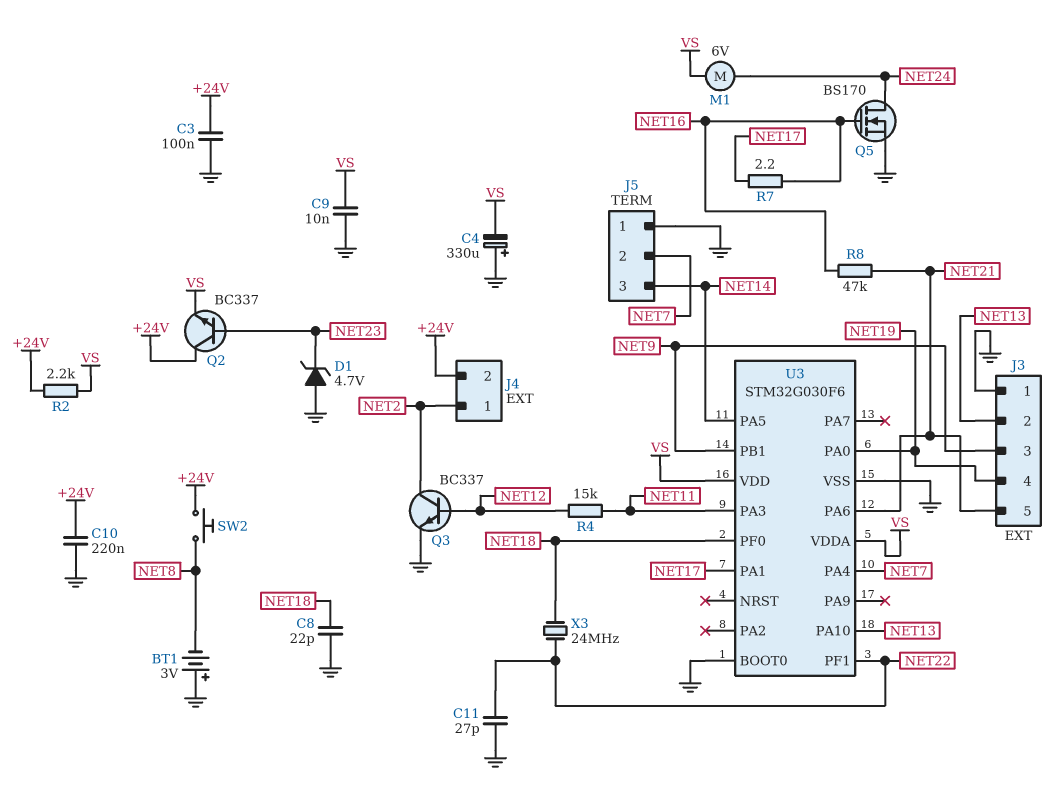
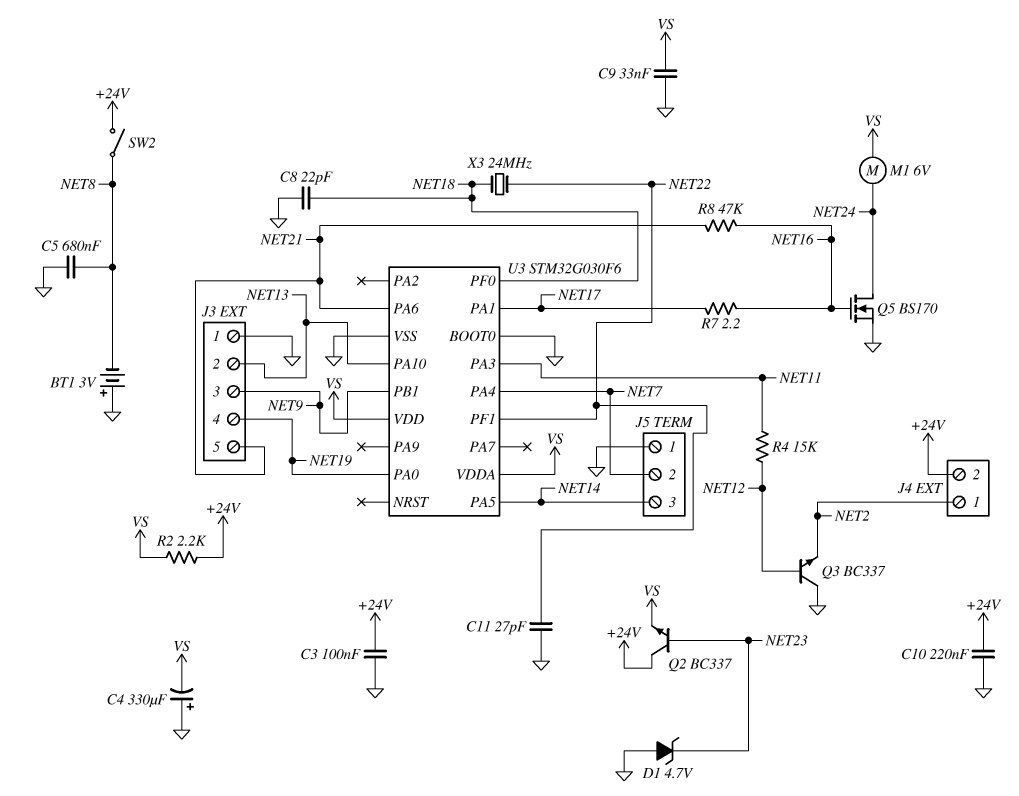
C5: none -> 680nF (GND, NET8)
C9: 10nF (GND, VS) -> 33nF (GND, VS)
Q3: NPN BC337 (B NET12, C NET2, E GND) -> NPN BC337 (B NET12, C GND, E NET2)
SW2: button (+24V, NET8) -> switch (+24V, NET8)

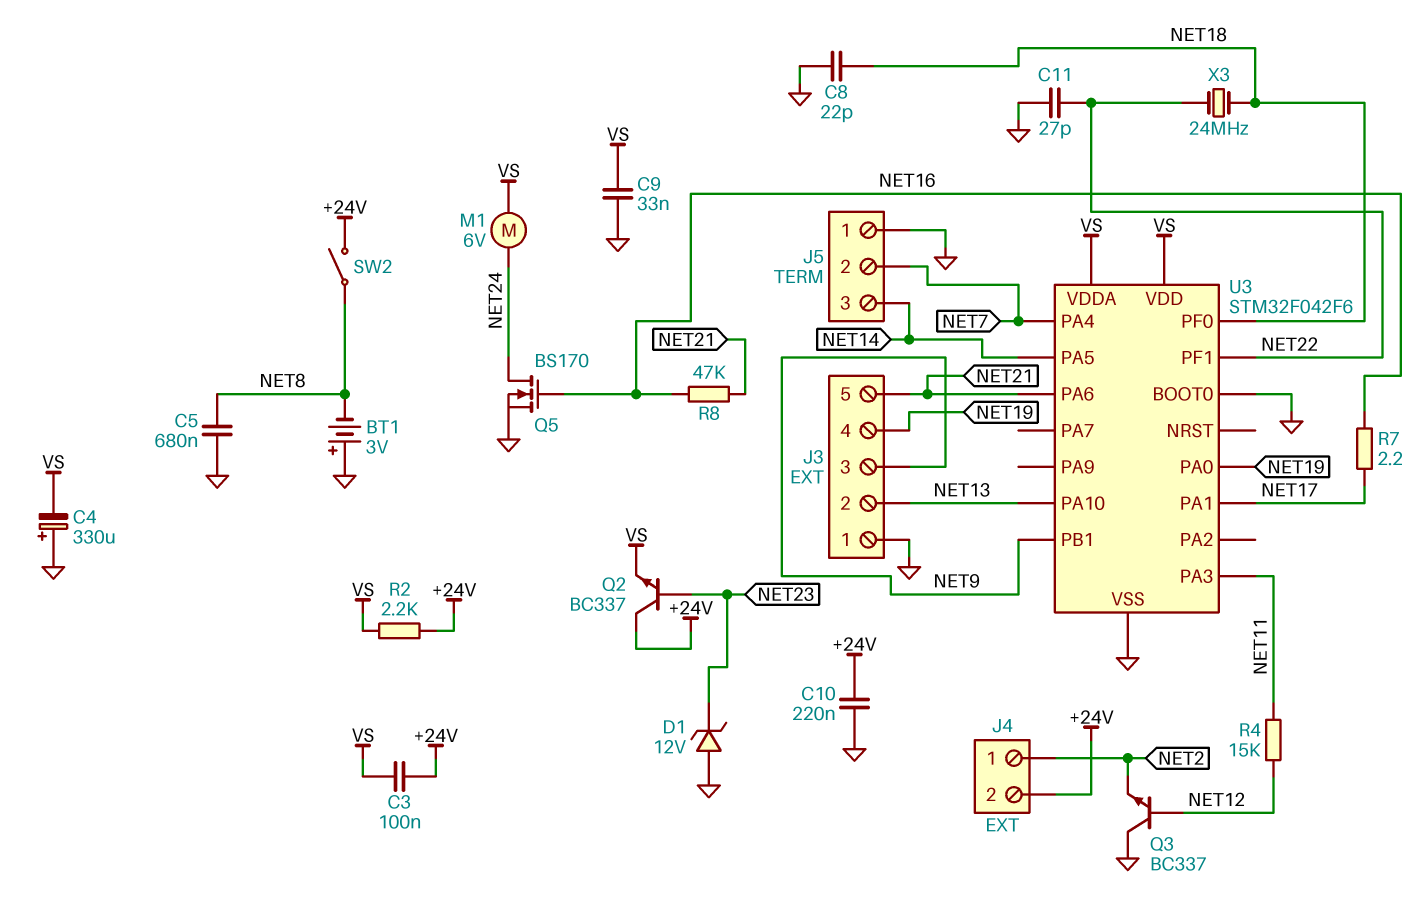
C3: 100nF (+24V, GND) -> 100nF (+24V, VS)
D1: zener 4.7V (A GND, K NET23) -> zener 12V (A GND, K NET23)
U3: STM32G030F6 -> STM32F042F6

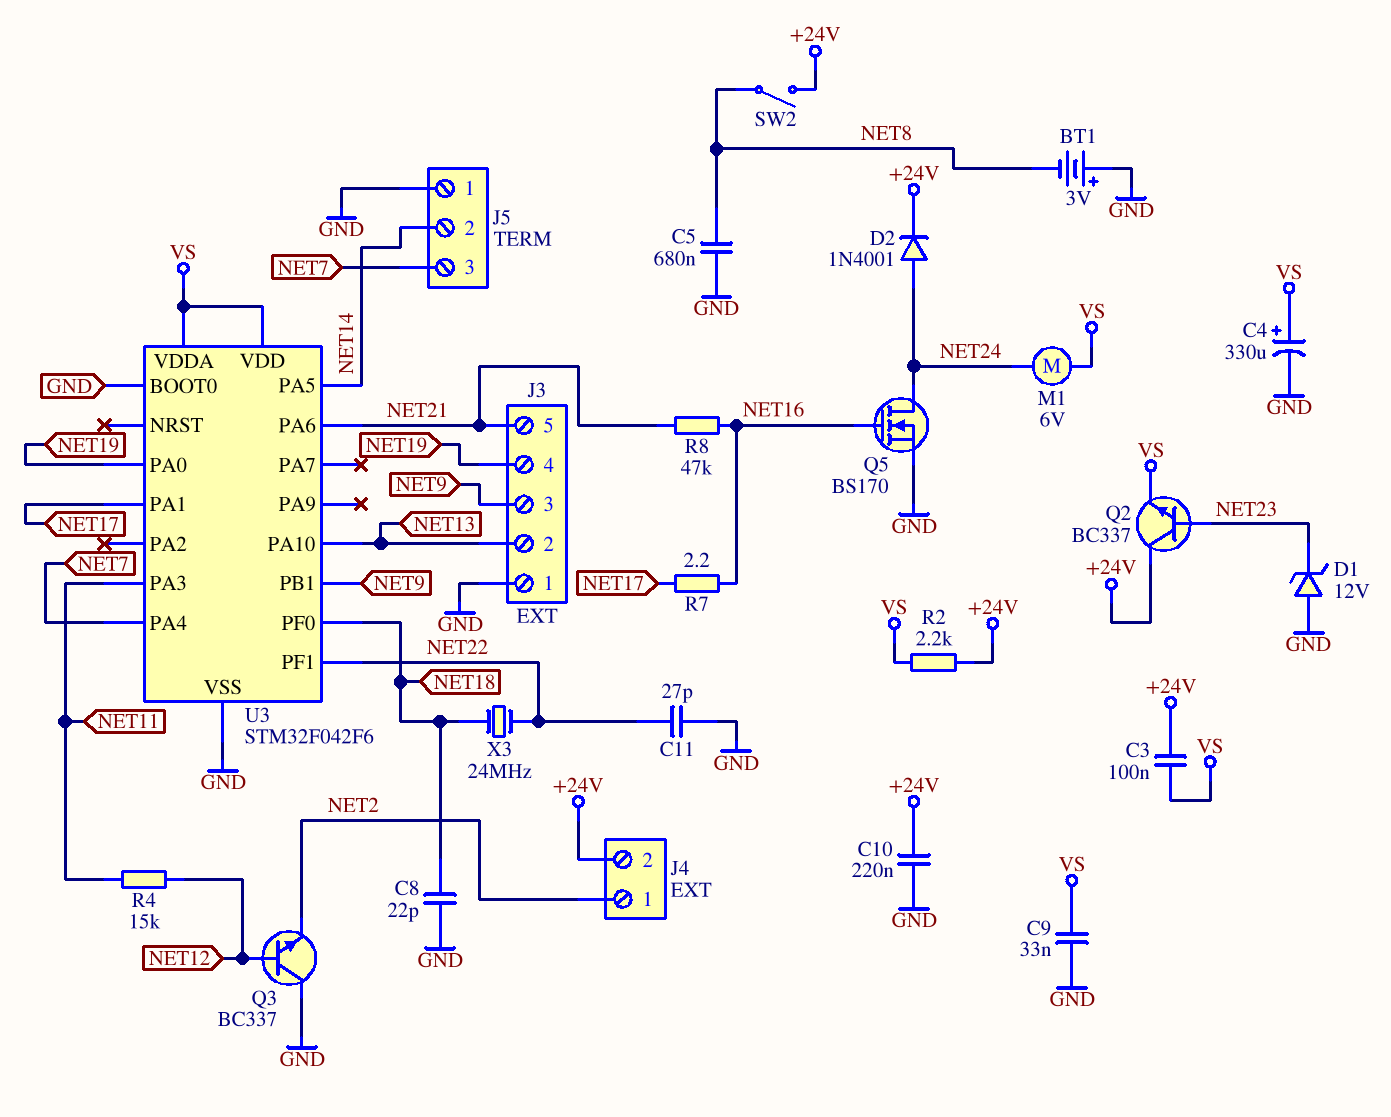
C4: 330uF (plus GND, minus VS) -> 330uF (plus VS, minus GND)
D2: none -> diode 1N4001 (A NET24, K +24V)
J5 pin 2: NET7 -> NET14
J5 pin 3: NET14 -> NET7

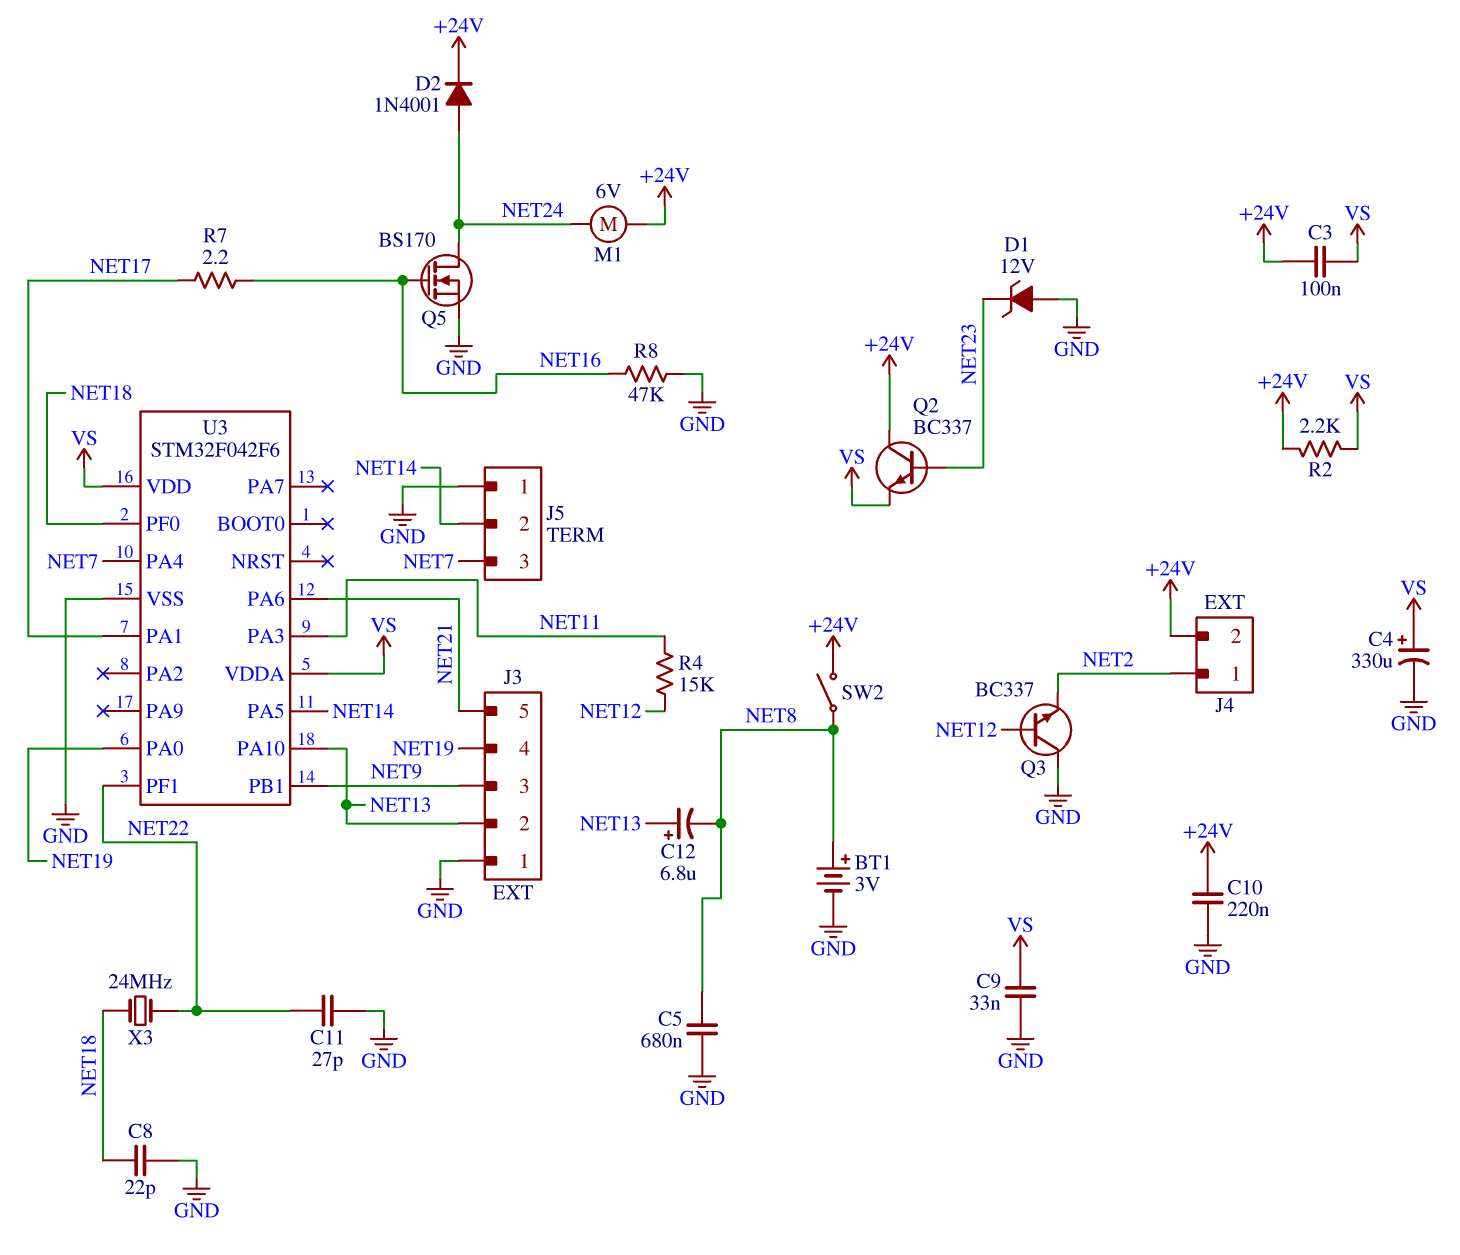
BT1: 3V (plus GND, minus NET8) -> 3V (plus NET8, minus GND)
C12: none -> 6.8uF (plus NET13, minus NET8)
M1: motor 6V (NET24, VS) -> motor 6V (+24V, NET24)
R8: 47k (NET16, NET21) -> 47k (GND, NET16)
U3 pin BOOT0: GND -> none

